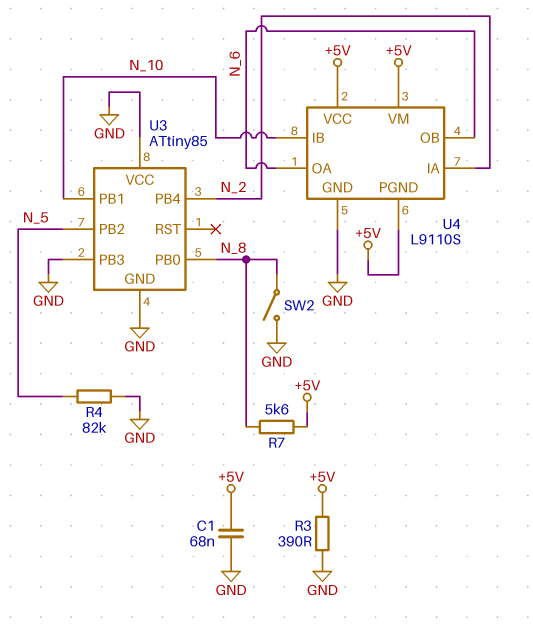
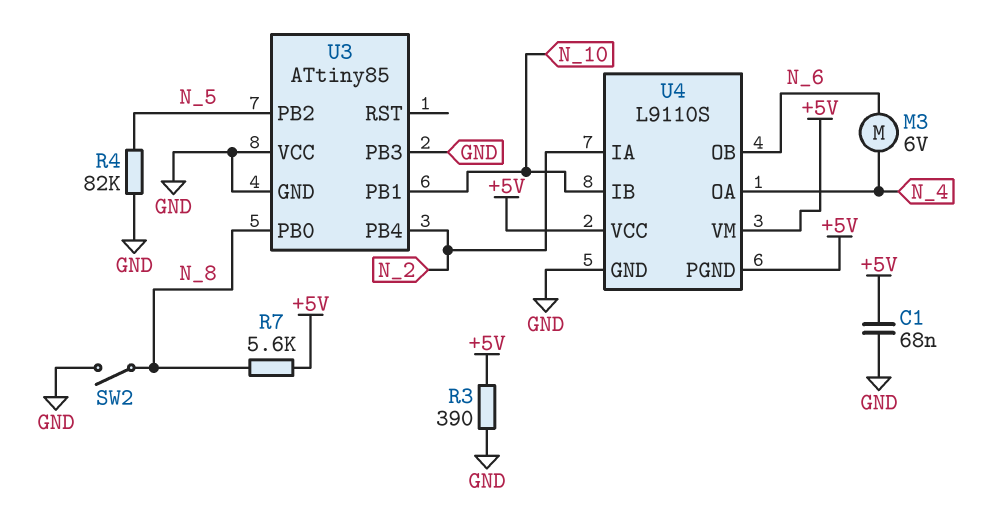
M3: none -> motor 6V (N_4, N_6)
U4 pin OA: N_6 -> N_4

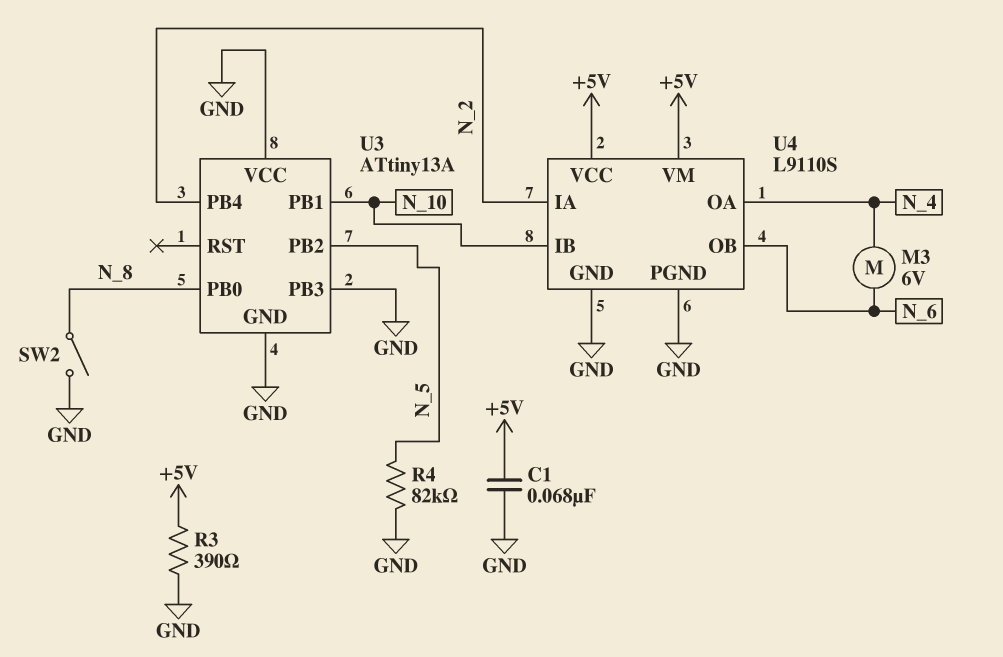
R7: 5.6k (+5V, N_8) -> none
U3: ATtiny85 -> ATtiny13A
U4 pin PGND: +5V -> GND

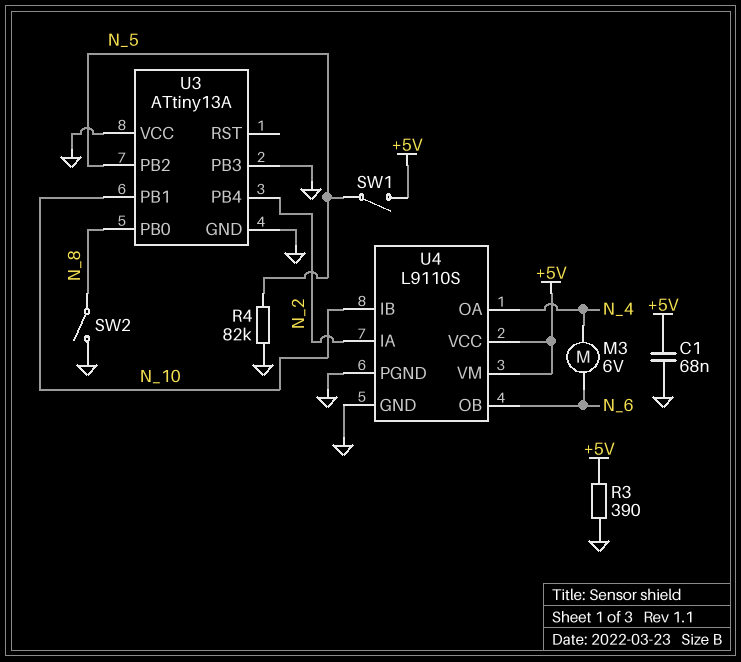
SW1: none -> switch (+5V, N_5)

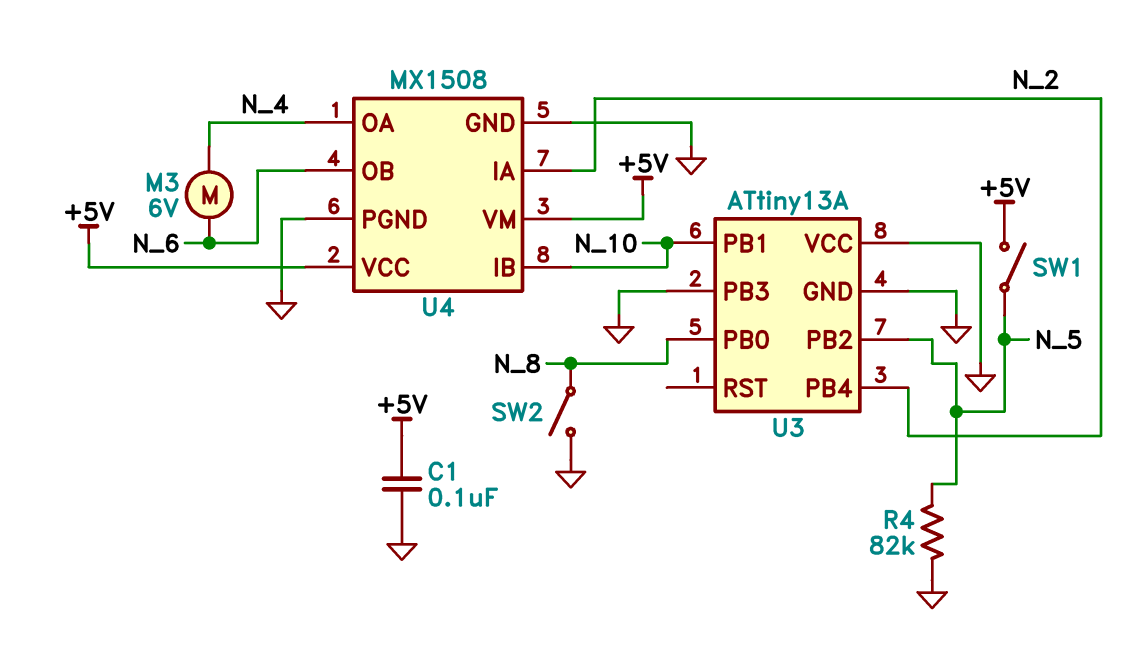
C1: 68nF (+5V, GND) -> 100nF (+5V, GND)
R3: 390 (+5V, GND) -> none
U4: L9110S -> MX1508

